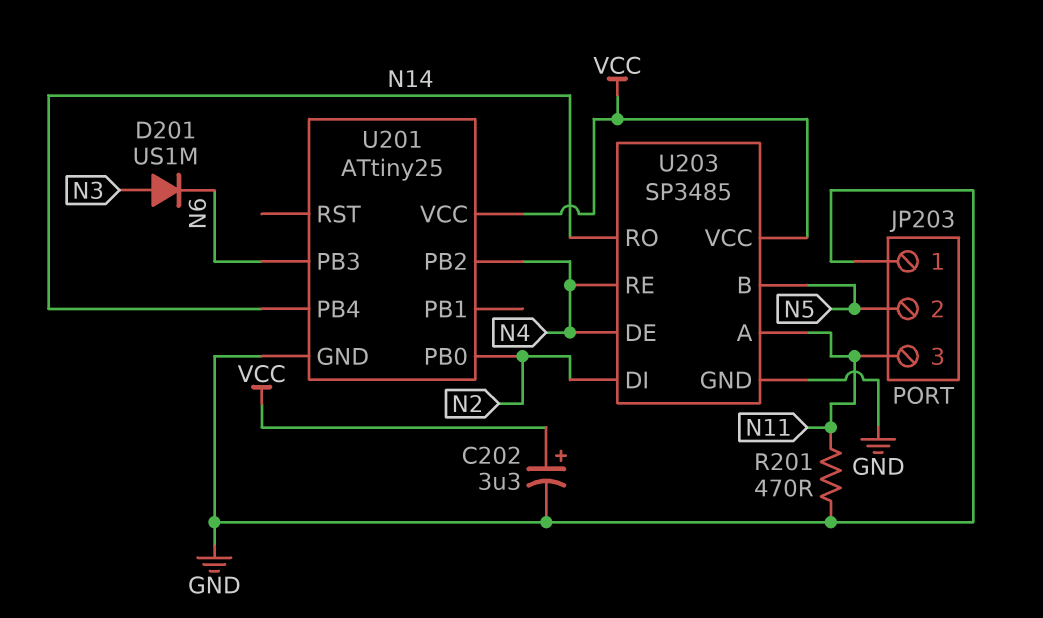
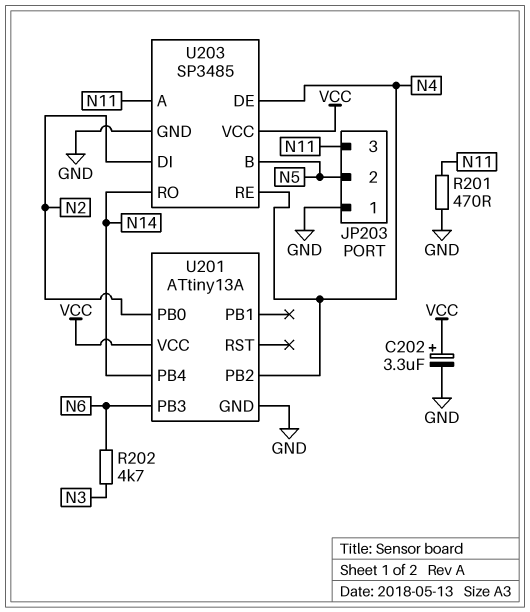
D201: diode US1M (A N3, K N6) -> none
R202: none -> 4.7k (N3, N6)
U201: ATtiny25 -> ATtiny13A

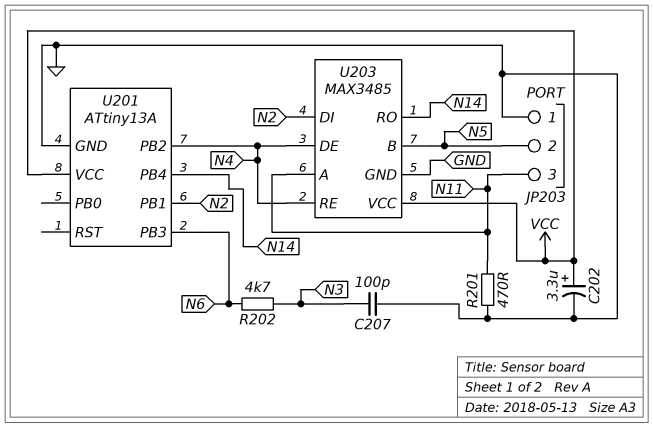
C207: none -> 100pF (GND, N3)
U201 pin PB0: N2 -> none
U201 pin PB1: none -> N2
U203: SP3485 -> MAX3485

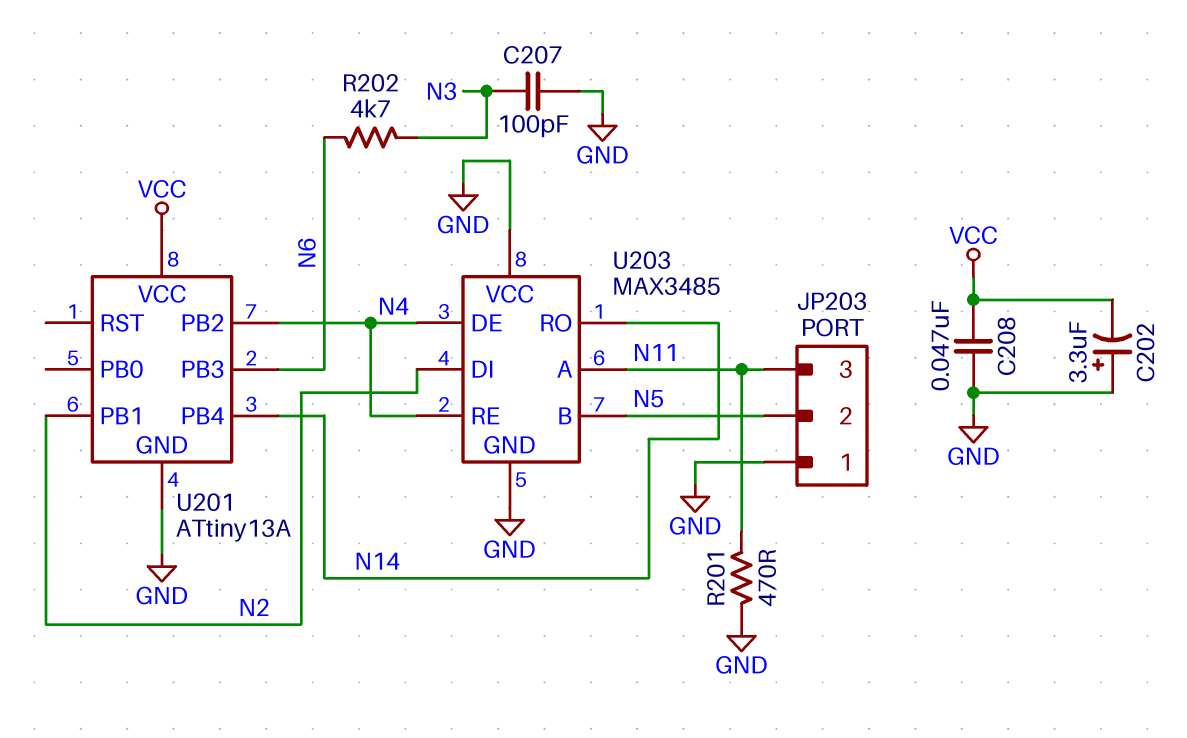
C202: 3.3uF (plus VCC, minus GND) -> 3.3uF (plus GND, minus VCC)
C208: none -> 47nF (GND, VCC)
U203 pin VCC: VCC -> GND

